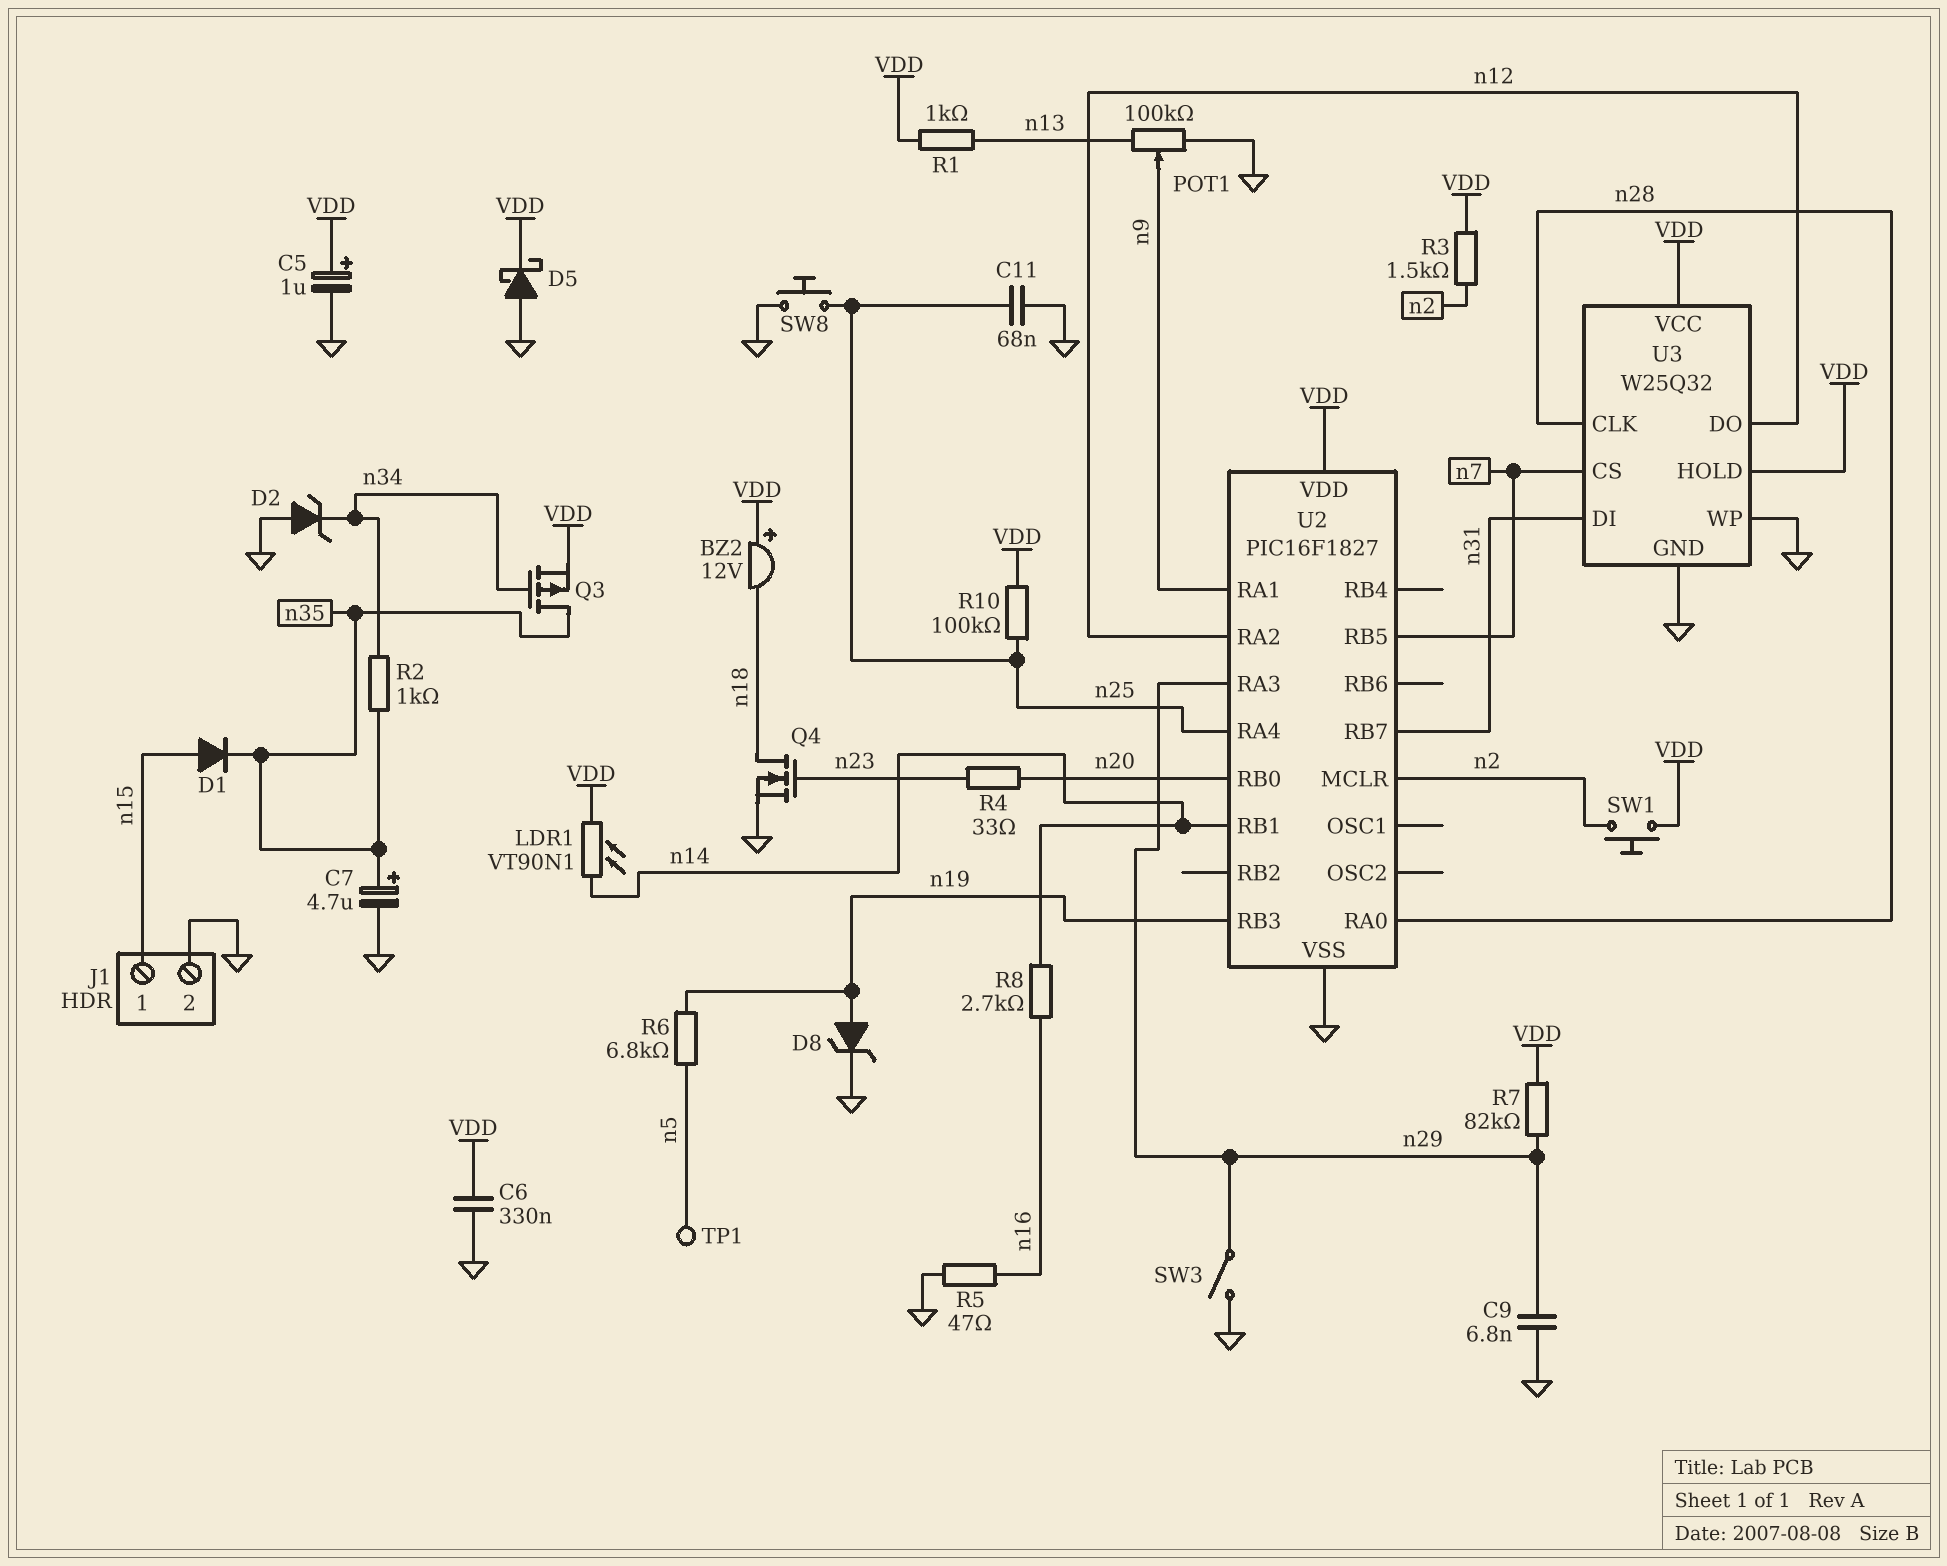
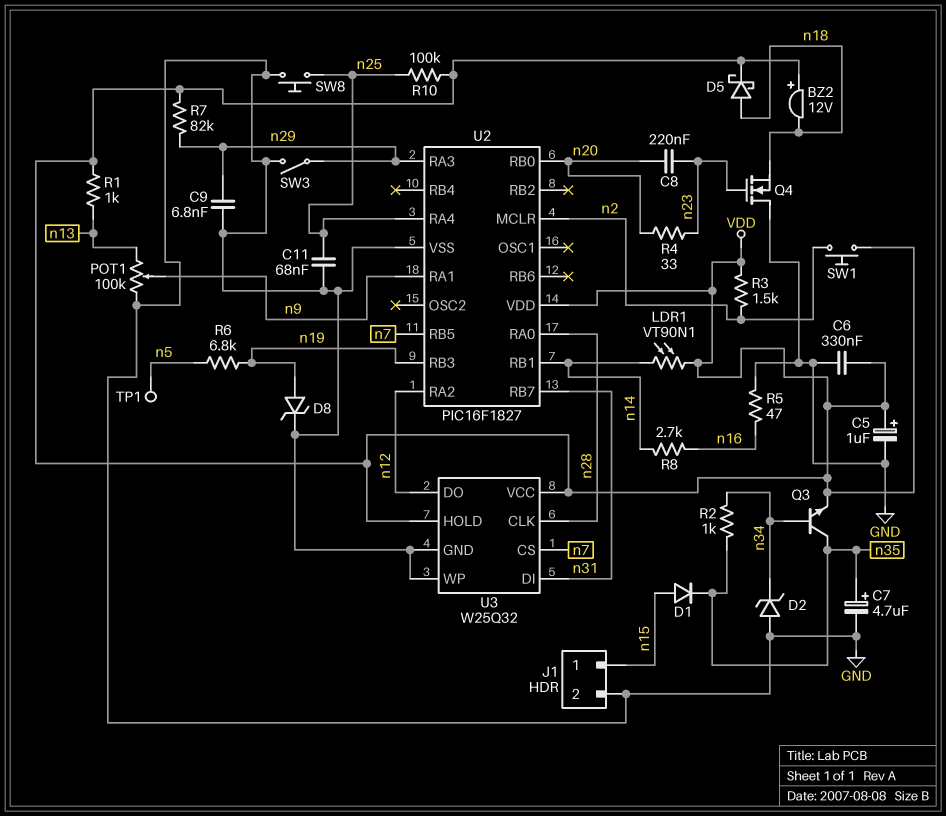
C8: none -> 220nF (n20, n23)
D5: schottky (A GND, K VDD) -> schottky (A n18, K VDD)
Q3: PMOS (G n34, D n35, S VDD) -> NPN (B n34, C n35, E VDD)
Q4: NMOS (G n23, D n18, S GND) -> NMOS (G n23, D GND, S n18)

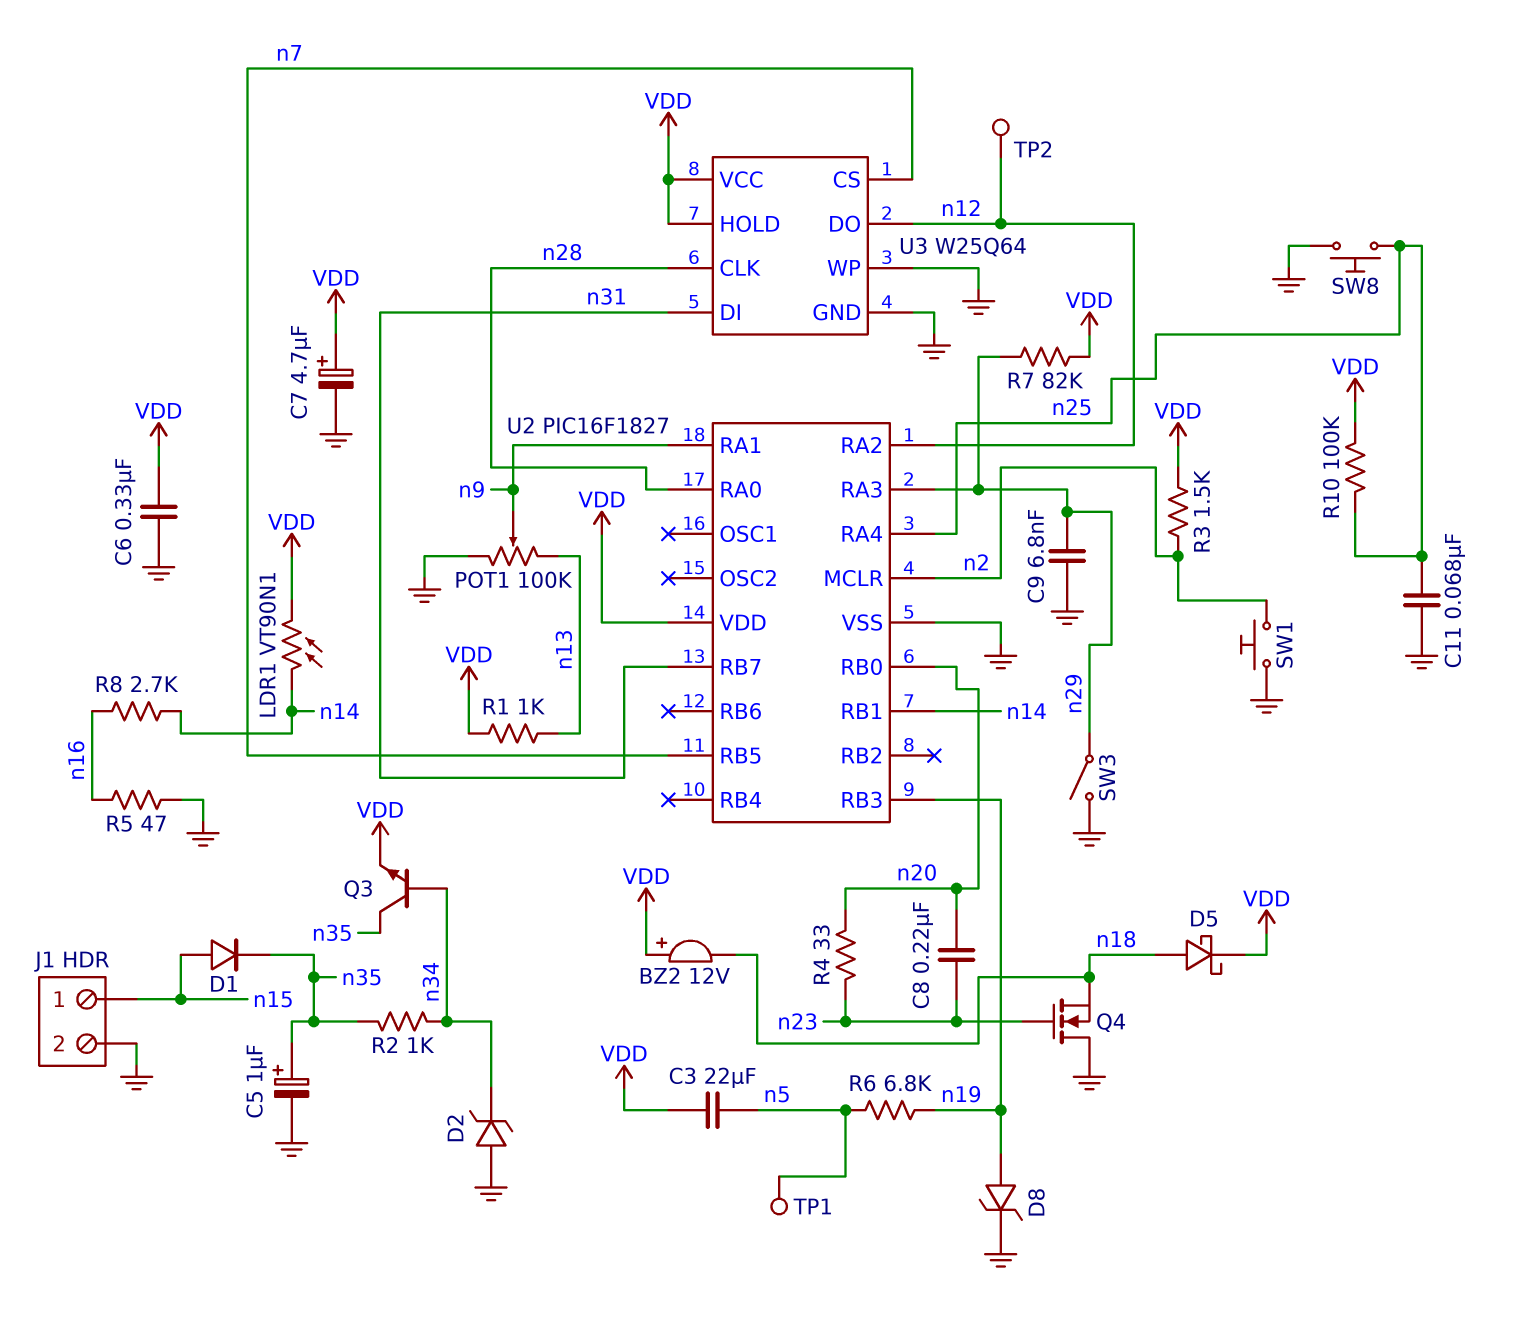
C3: none -> 22uF (VDD, n5)
C5: 1uF (plus VDD, minus GND) -> 1uF (plus n35, minus GND)
C7: 4.7uF (plus n35, minus GND) -> 4.7uF (plus VDD, minus GND)
SW1: button (VDD, n2) -> button (GND, n2)
TP2: none -> test point (n12)
U3: W25Q32 -> W25Q64

